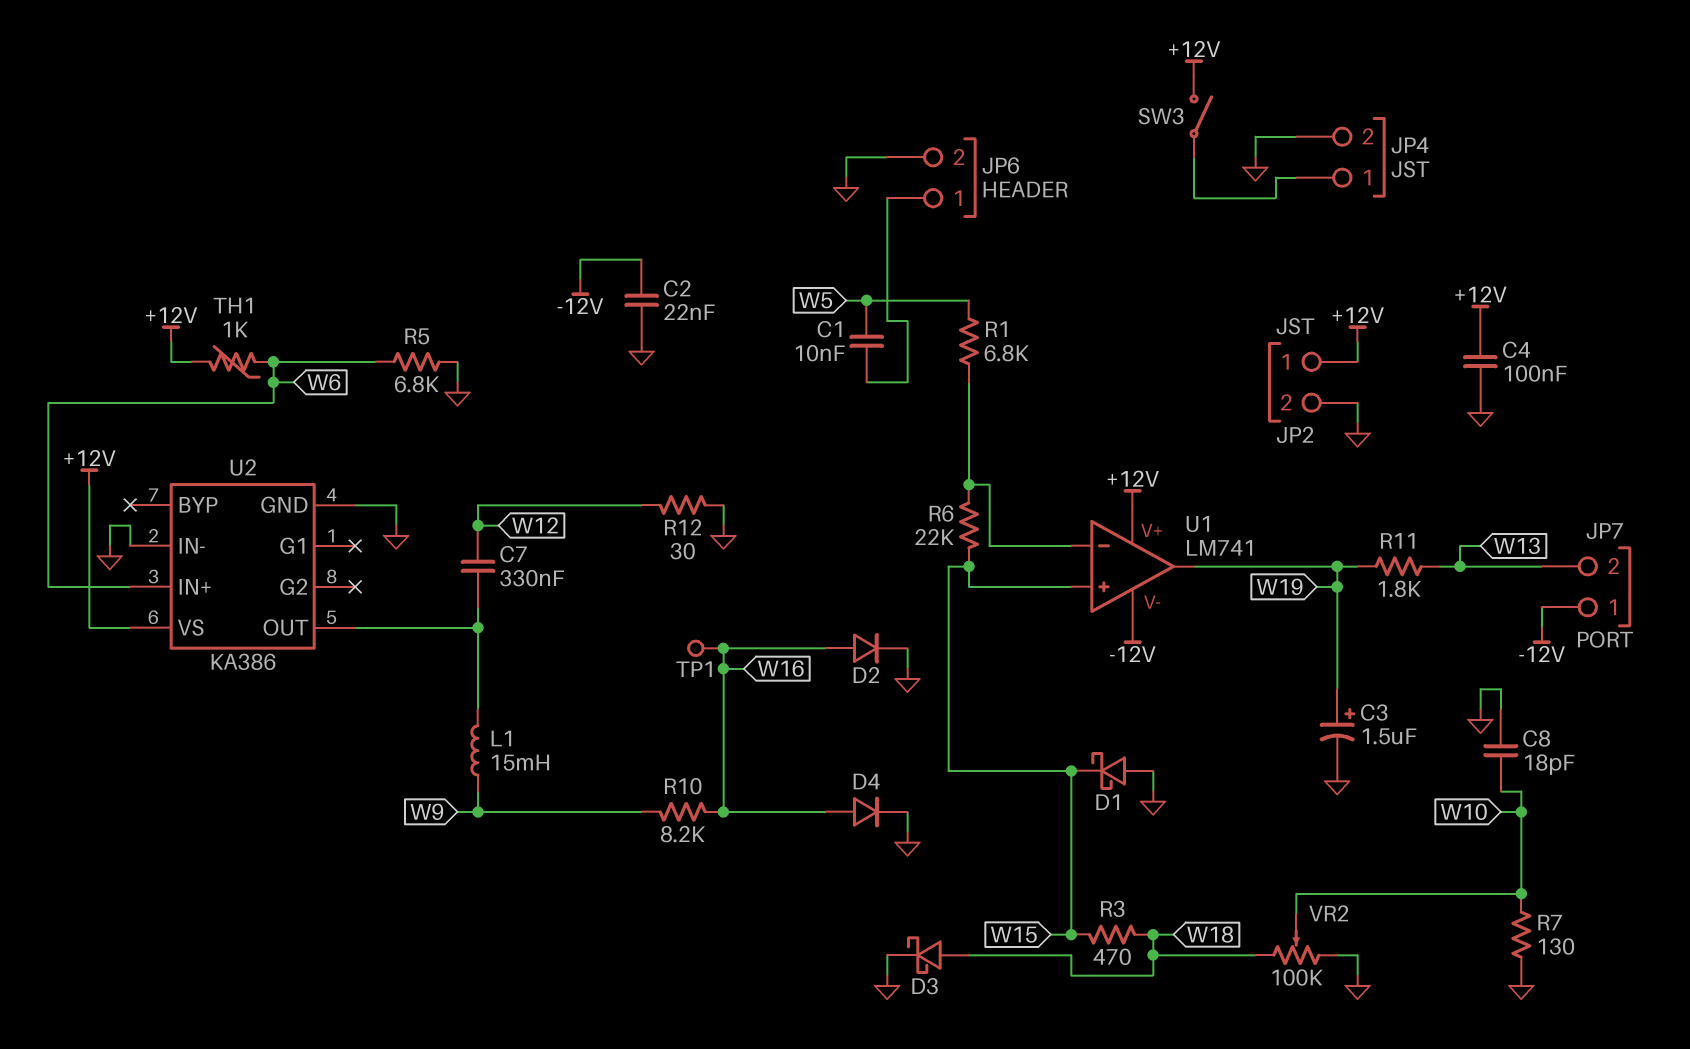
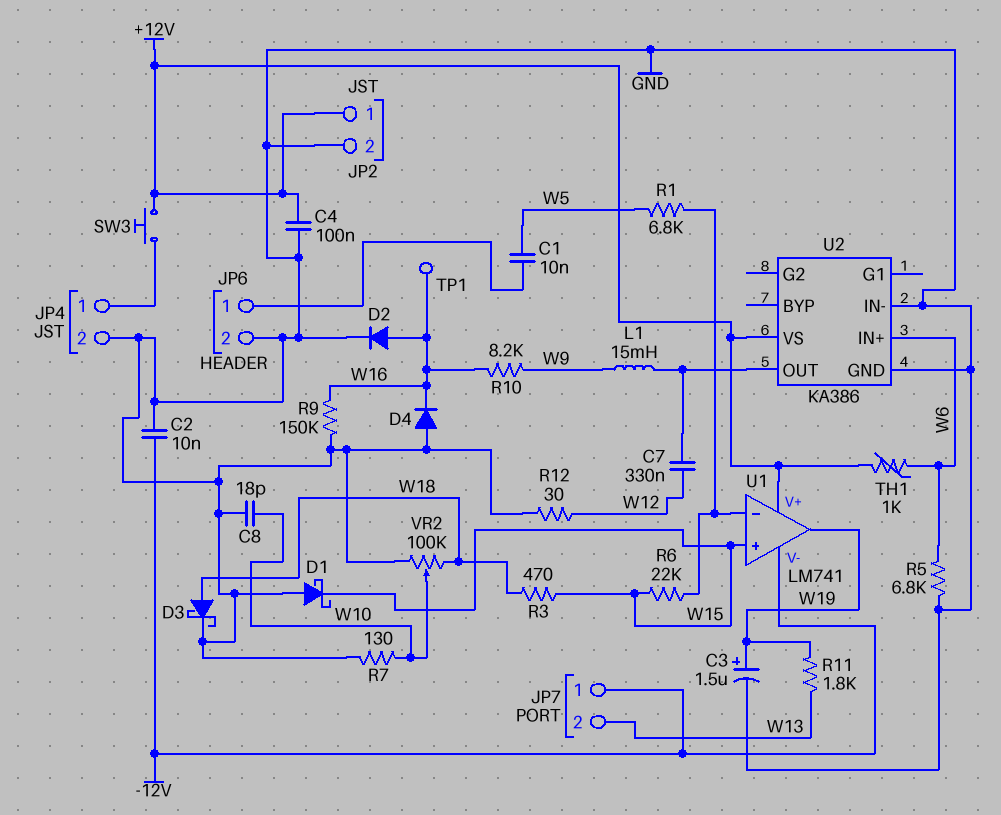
C2: 22nF (-12V, GND) -> 10nF (-12V, GND)
D4: diode (A W16, K GND) -> diode (A GND, K W16)
R9: none -> 150k (GND, W16)
SW3: switch (+12V, JP4/1) -> button (+12V, JP4/1)

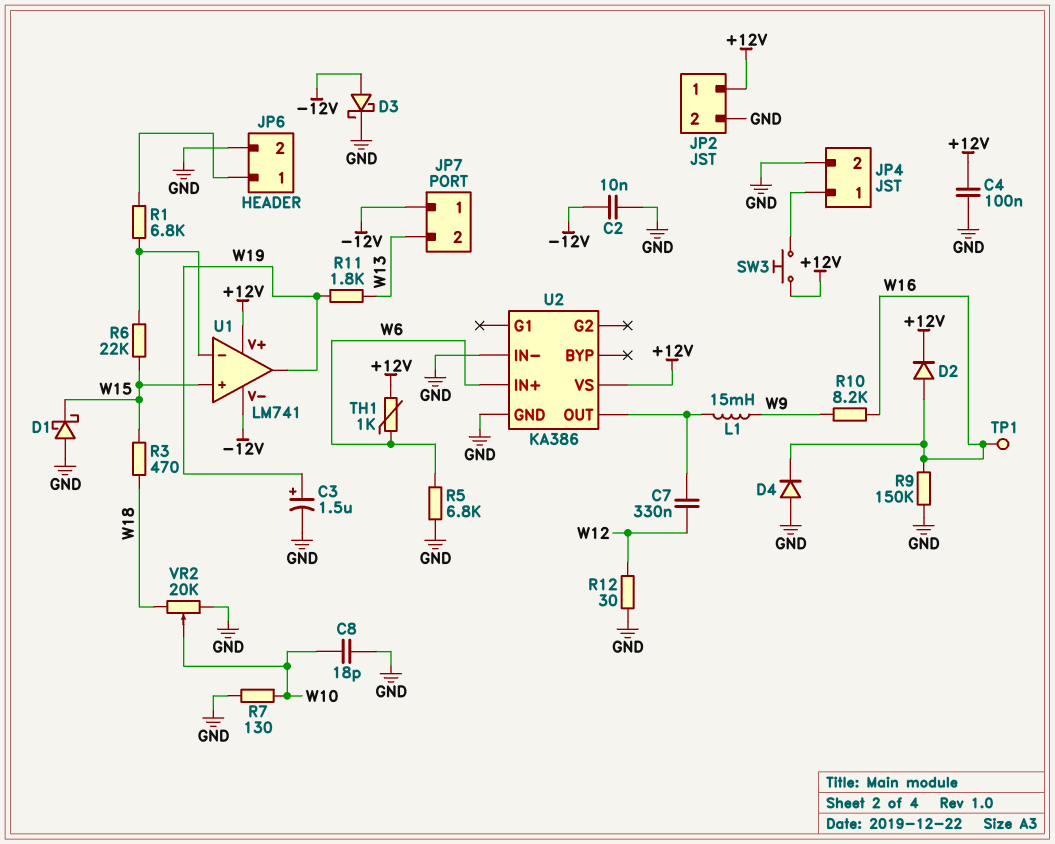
C1: 10nF (JP6/1, W5) -> none
D2: diode (A W16, K GND) -> diode (A W16, K +12V)
D3: schottky (A W18, K GND) -> schottky (A -12V, K GND)
R1: 6.8k (U1/in-, W5) -> 6.8k (JP6/1, U1/in-)
VR2: 100k (GND, W18, wiper W10) -> 20k (GND, W18, wiper W10)

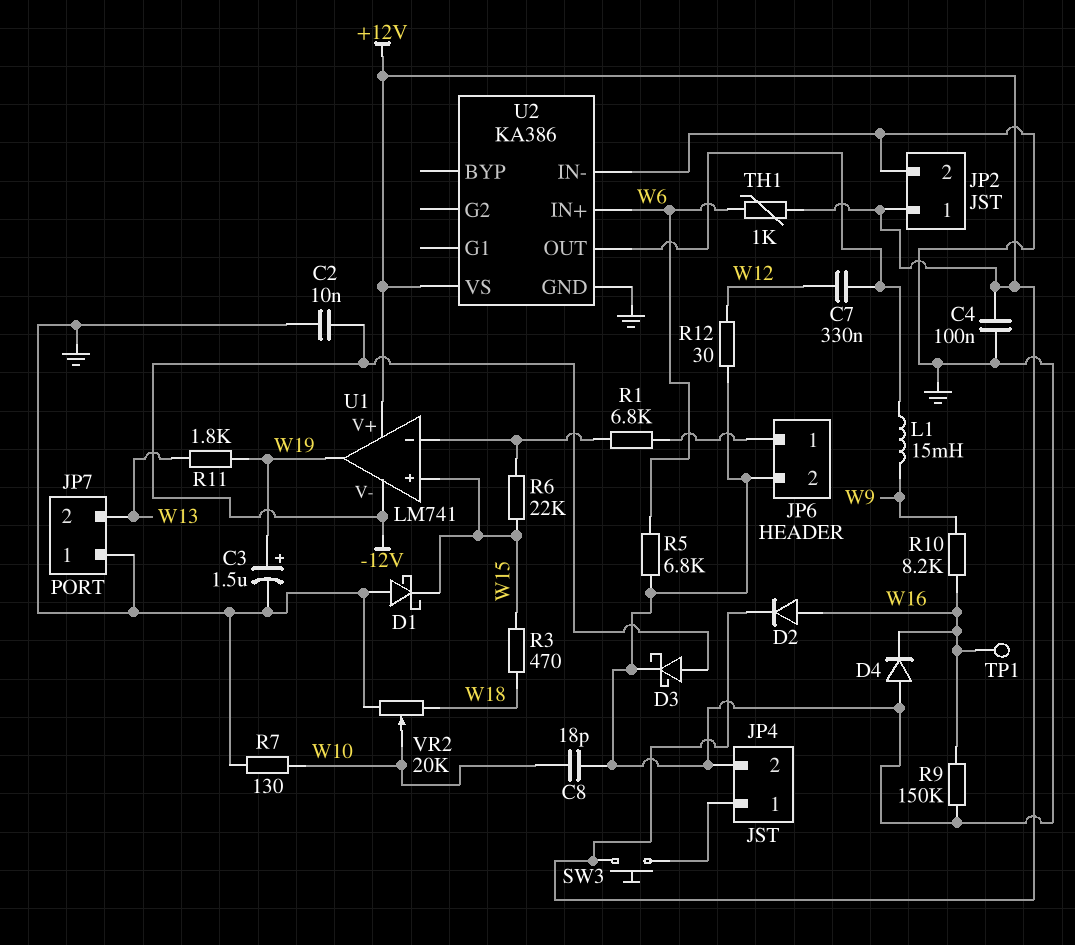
JP7 pin 1: -12V -> GND

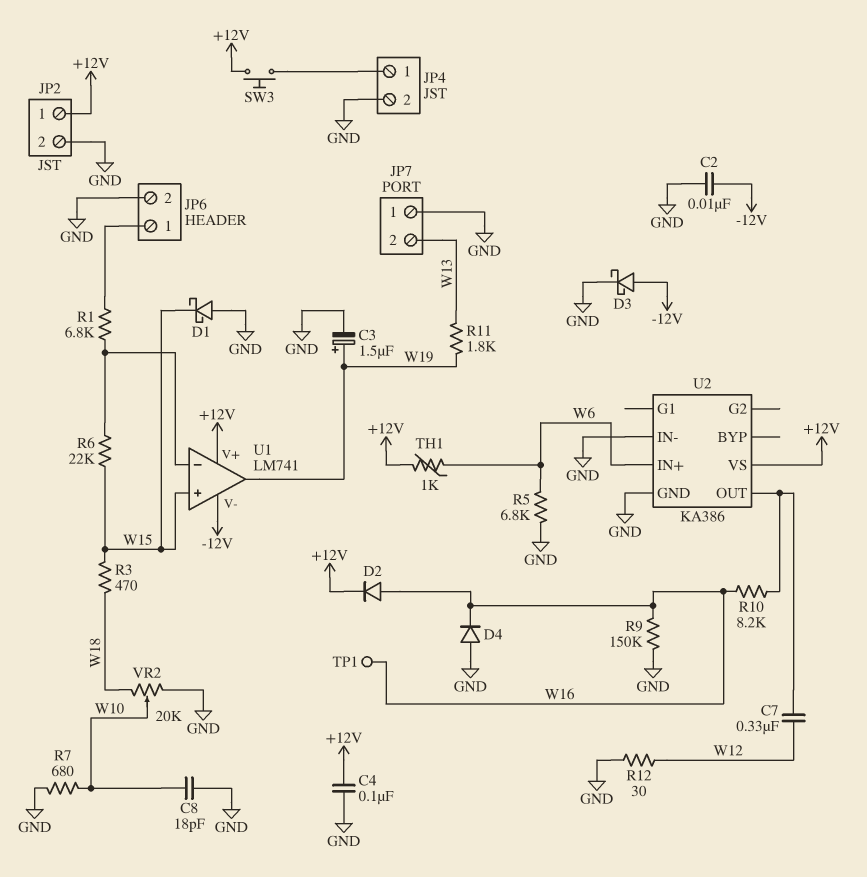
L1: 15mH (U2/OUT, W9) -> none
R7: 130 (GND, W10) -> 680 (GND, W10)
R10: 8.2k (W9, W16) -> 8.2k (U2/OUT, W16)

